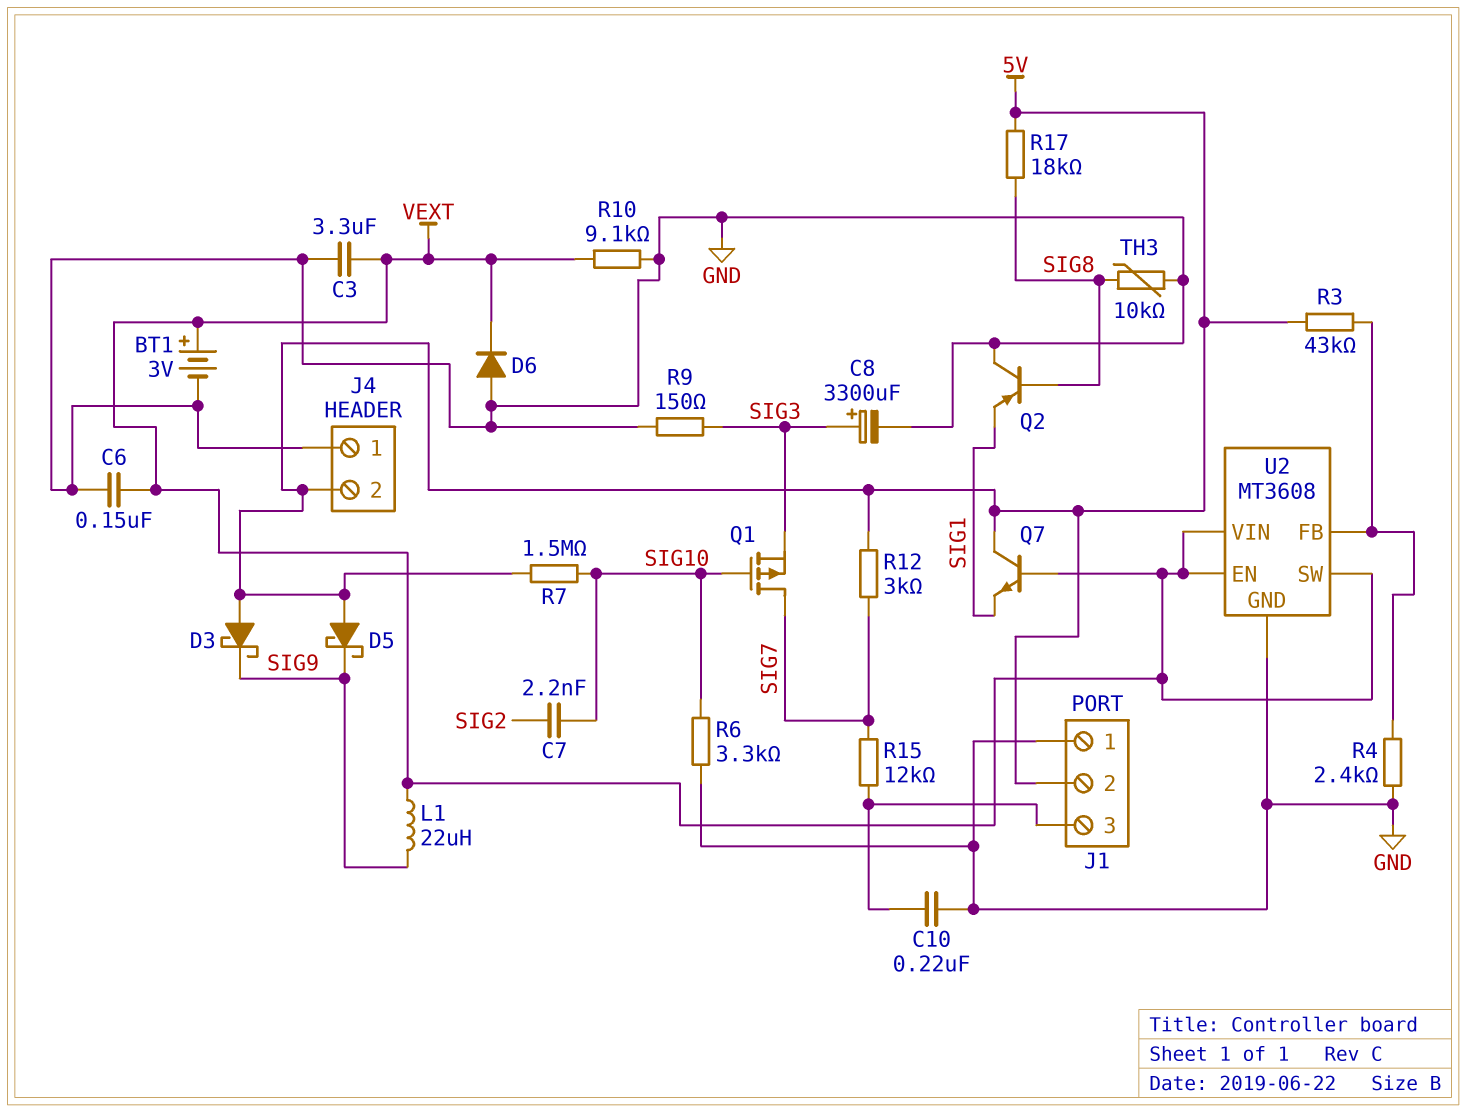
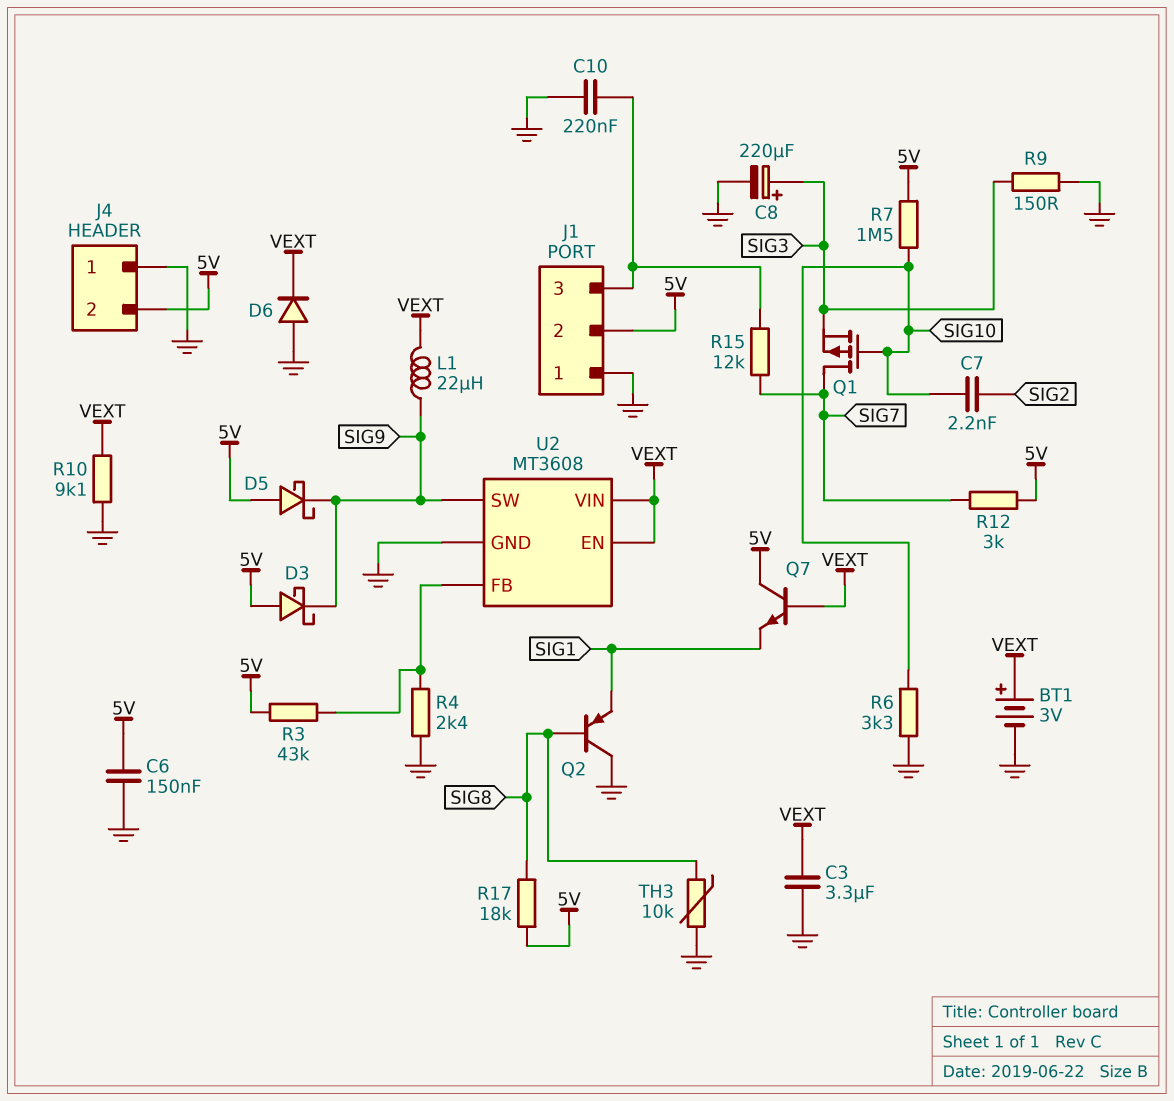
C6: 150nF (GND, VEXT) -> 150nF (5V, GND)
C8: 3300uF (plus SIG3, minus GND) -> 220uF (plus SIG3, minus GND)
U2 pin SW: VEXT -> SIG9

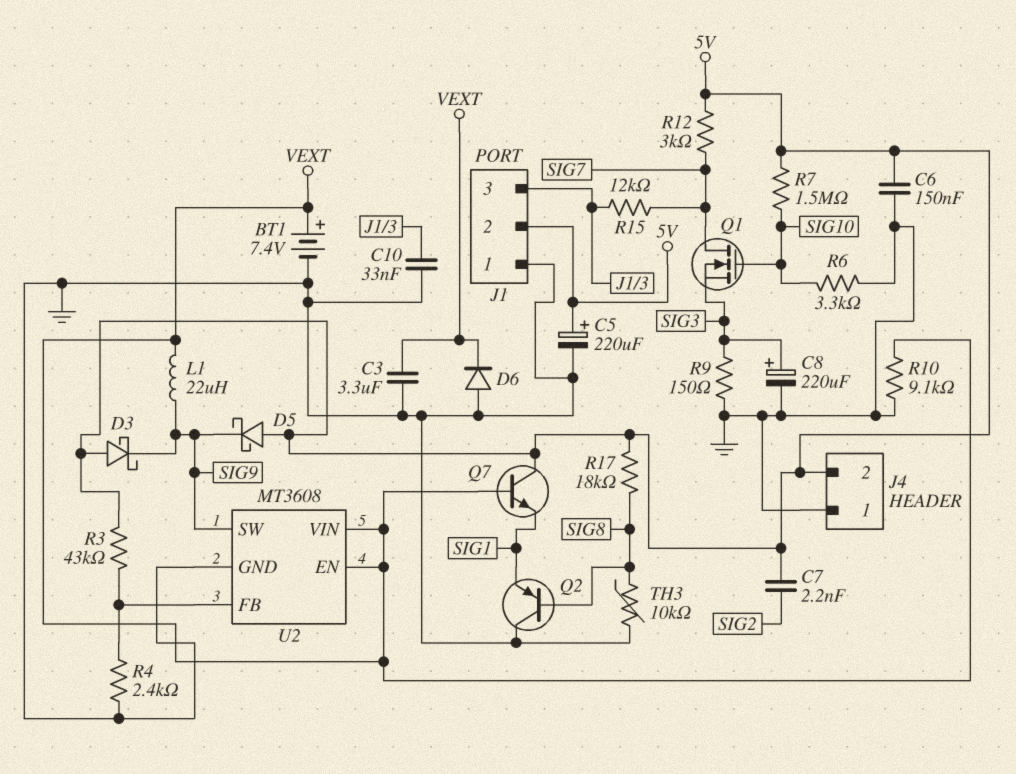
BT1: 3V (plus VEXT, minus GND) -> 7.4V (plus VEXT, minus GND)
C5: none -> 220uF (plus 5V, minus GND)
C7: 2.2nF (SIG2, SIG10) -> 2.2nF (5V, SIG2)
C10: 220nF (GND, J1/3) -> 33nF (GND, J1/3)
Q1: PMOS (G SIG10, D SIG7, S SIG3) -> NMOS (G SIG10, D SIG7, S SIG3)

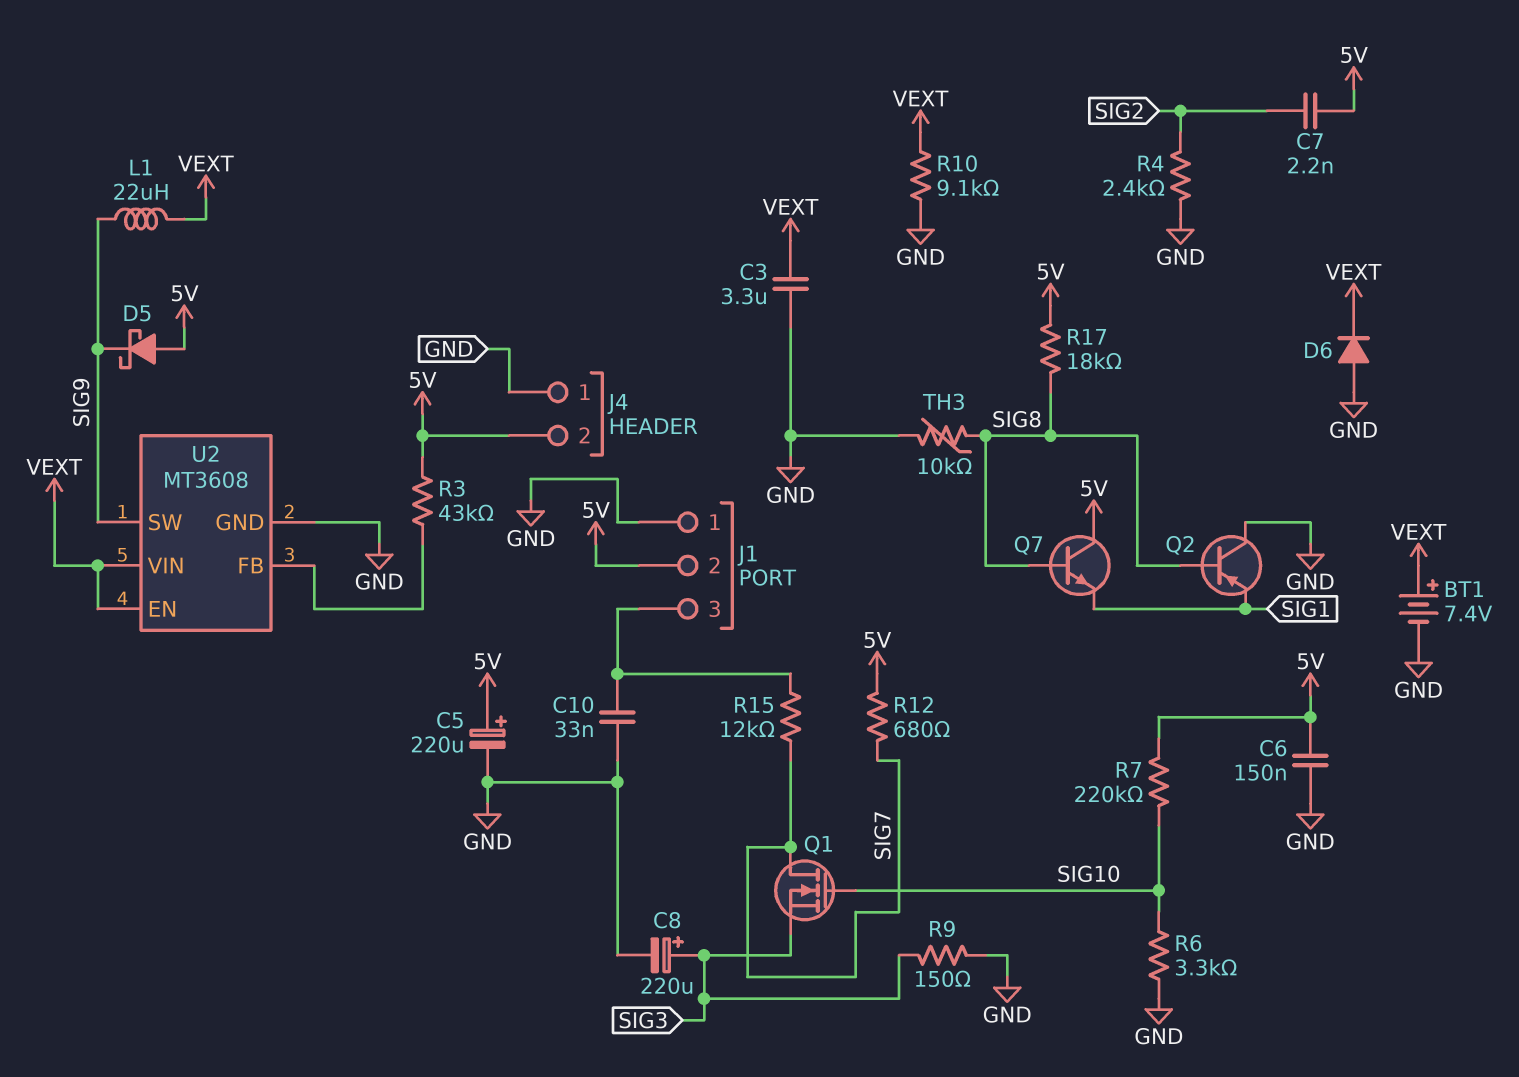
D3: schottky (A 5V, K SIG9) -> none
Q7: NPN (B VEXT, C 5V, E SIG1) -> NPN (B SIG8, C 5V, E SIG1)
R4: 2.4k (GND, U2/FB) -> 2.4k (GND, SIG2)
R7: 1.5M (5V, SIG10) -> 220k (5V, SIG10)
R12: 3k (5V, SIG7) -> 680 (5V, SIG7)

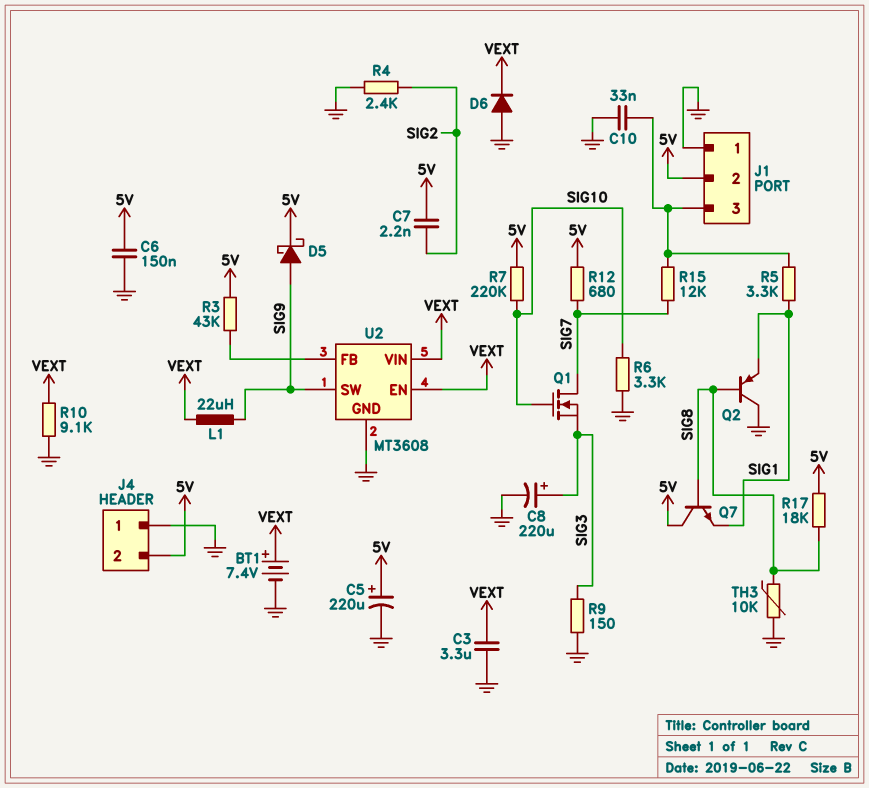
D5: schottky (A 5V, K SIG9) -> schottky (A SIG9, K 5V)
R5: none -> 3.3k (J1/3, SIG1)

